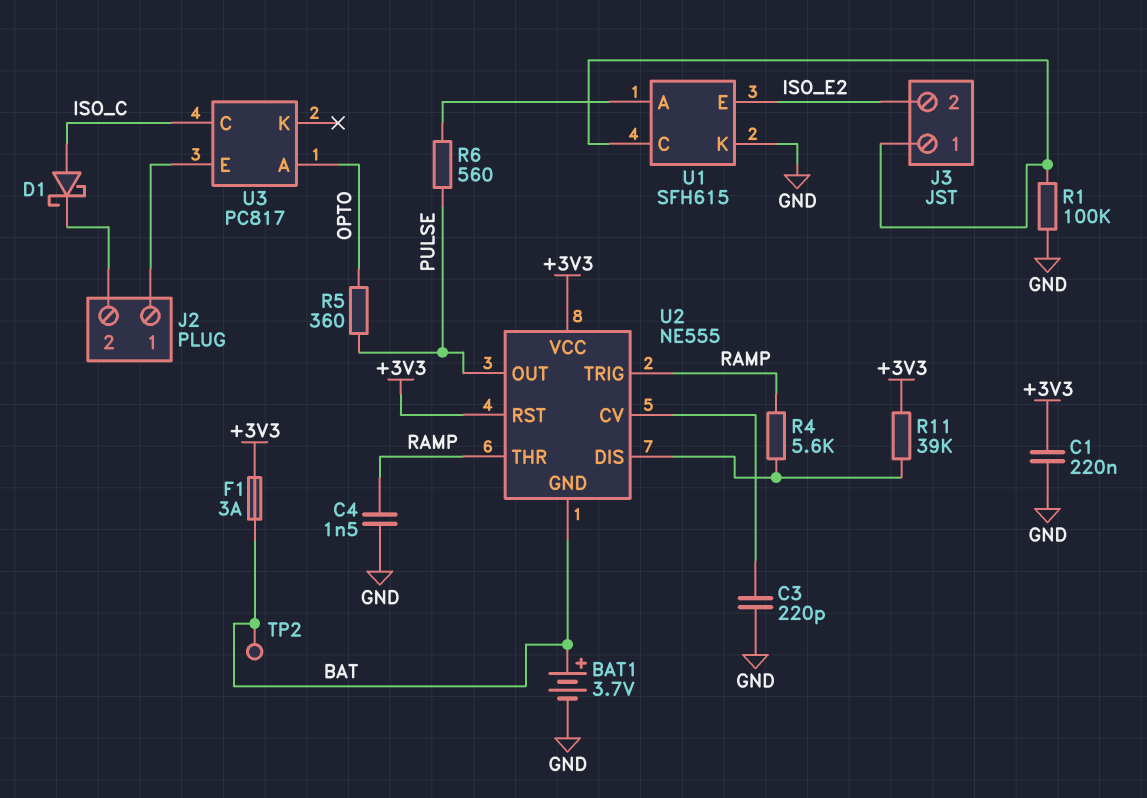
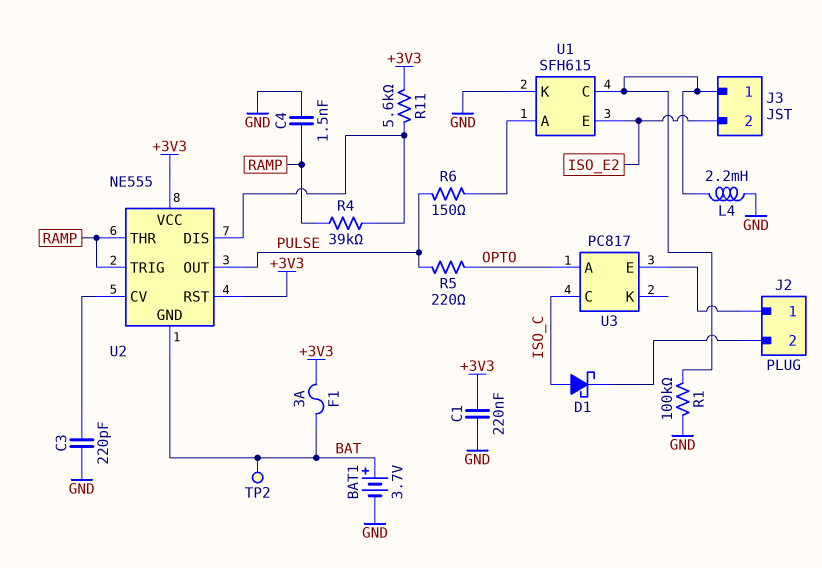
L4: none -> 2.2mH (GND, J3/1)
R4: 5.6k (RAMP, U2/DIS) -> 39k (RAMP, U2/DIS)
R5: 360 (OPTO, PULSE) -> 220 (OPTO, PULSE)
R6: 560 (PULSE, U1/A) -> 150 (PULSE, U1/A)
R11: 39k (+3V3, U2/DIS) -> 5.6k (+3V3, U2/DIS)

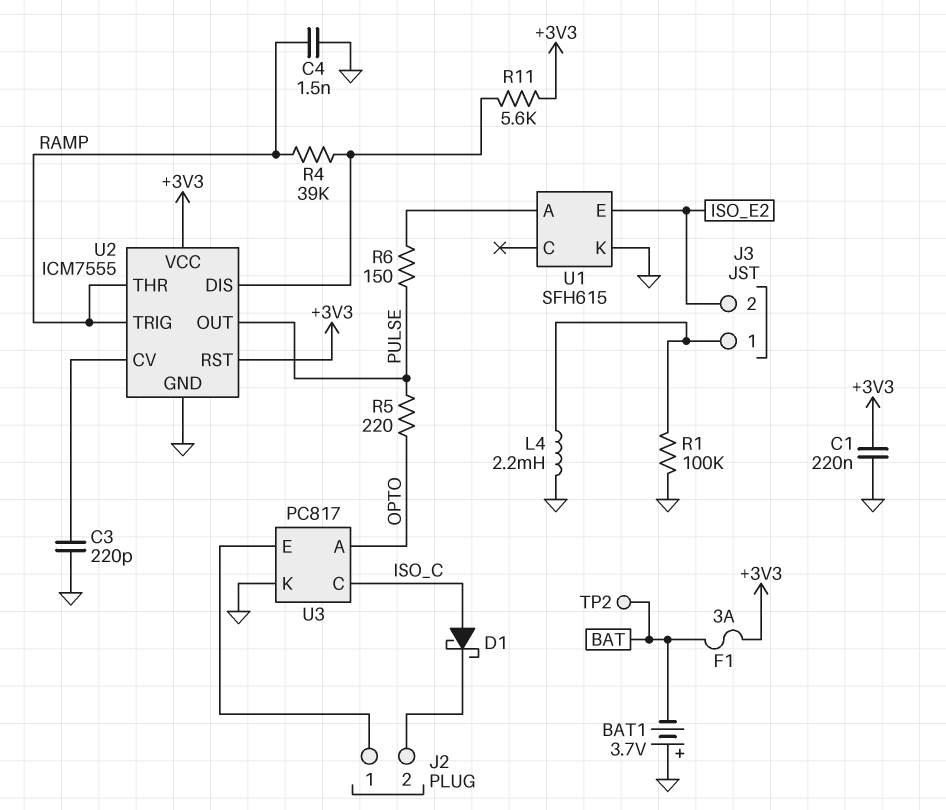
BAT1: 3.7V (plus BAT, minus GND) -> 3.7V (plus GND, minus BAT)
U1 pin C: J3/1 -> none
U2: NE555 -> ICM7555
U2 pin GND: BAT -> GND
U3 pin K: none -> GND

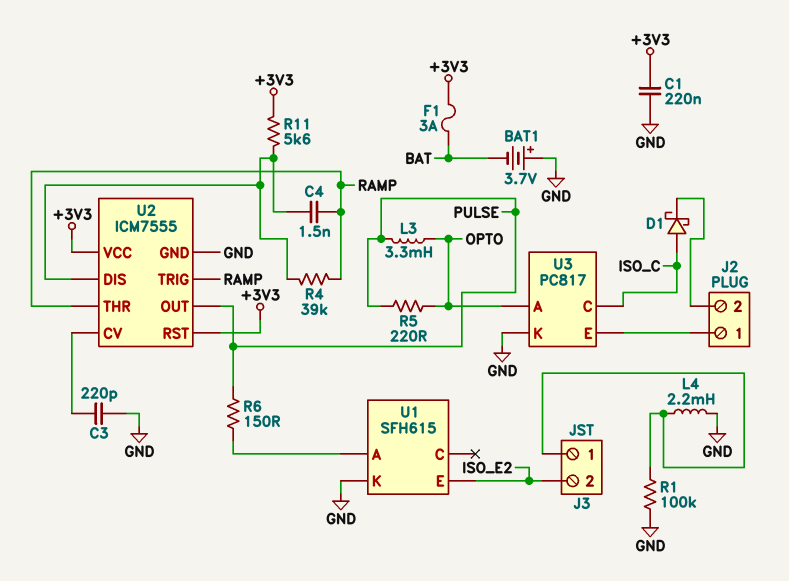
C4: 1.5nF (GND, RAMP) -> 1.5nF (RAMP, U2/DIS)
L3: none -> 3.3mH (OPTO, PULSE)
TP2: test point (BAT) -> none

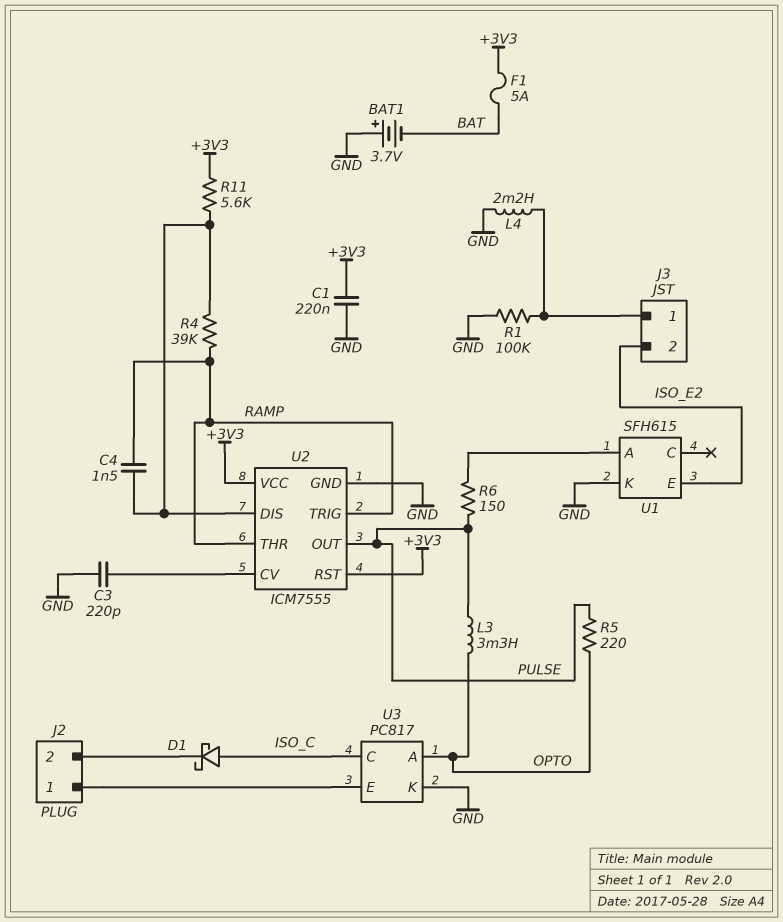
F1: 3A (+3V3, BAT) -> 5A (+3V3, BAT)

